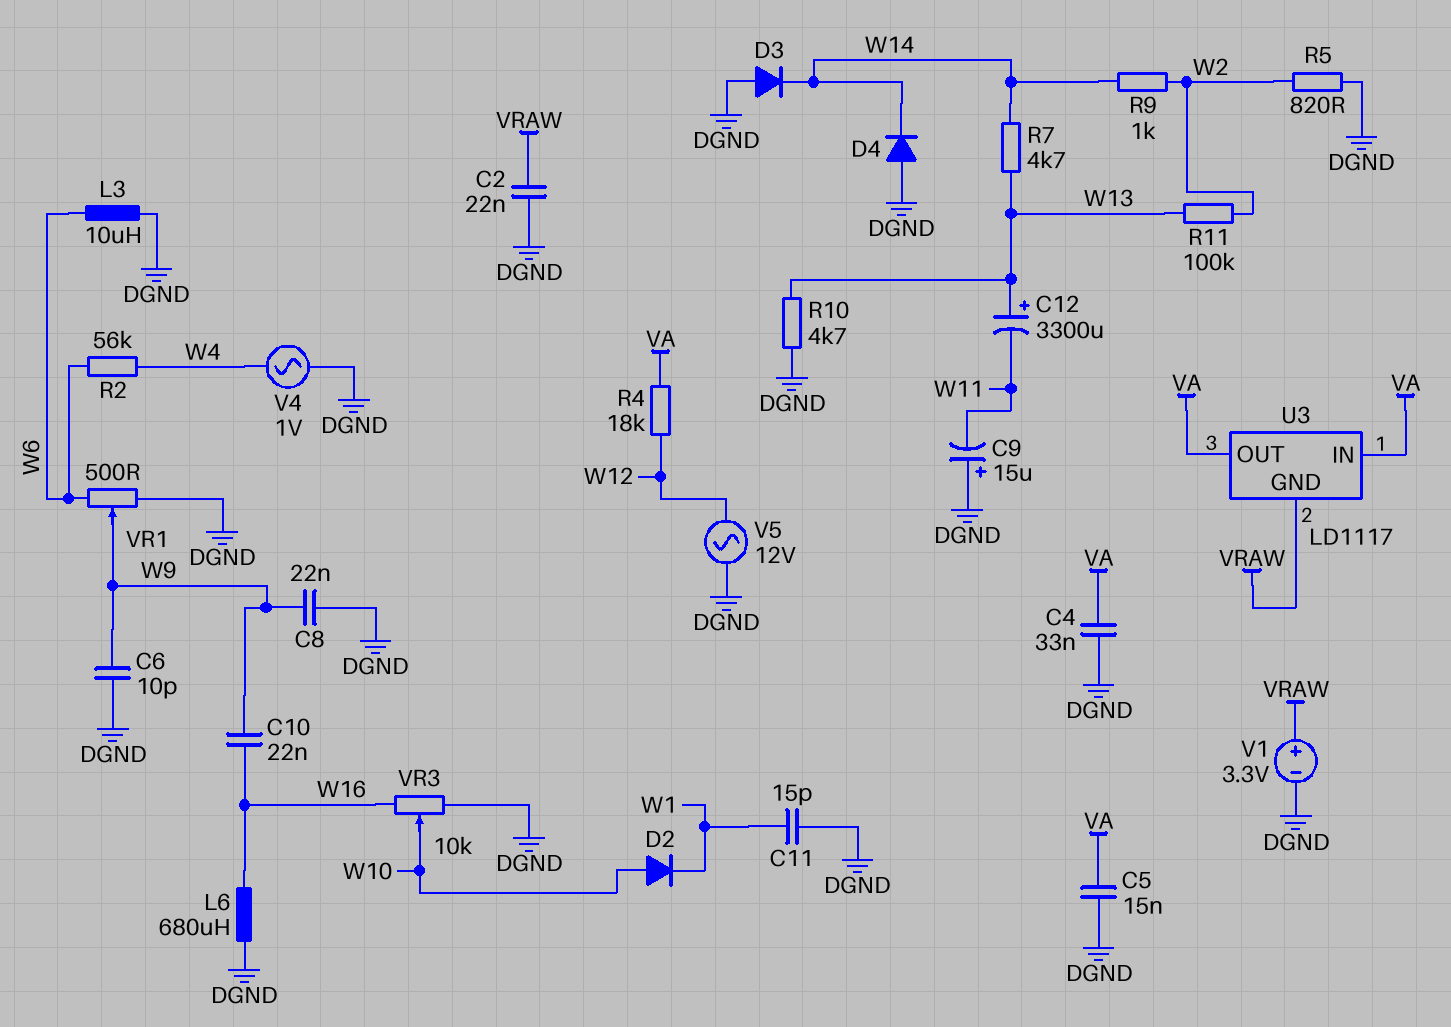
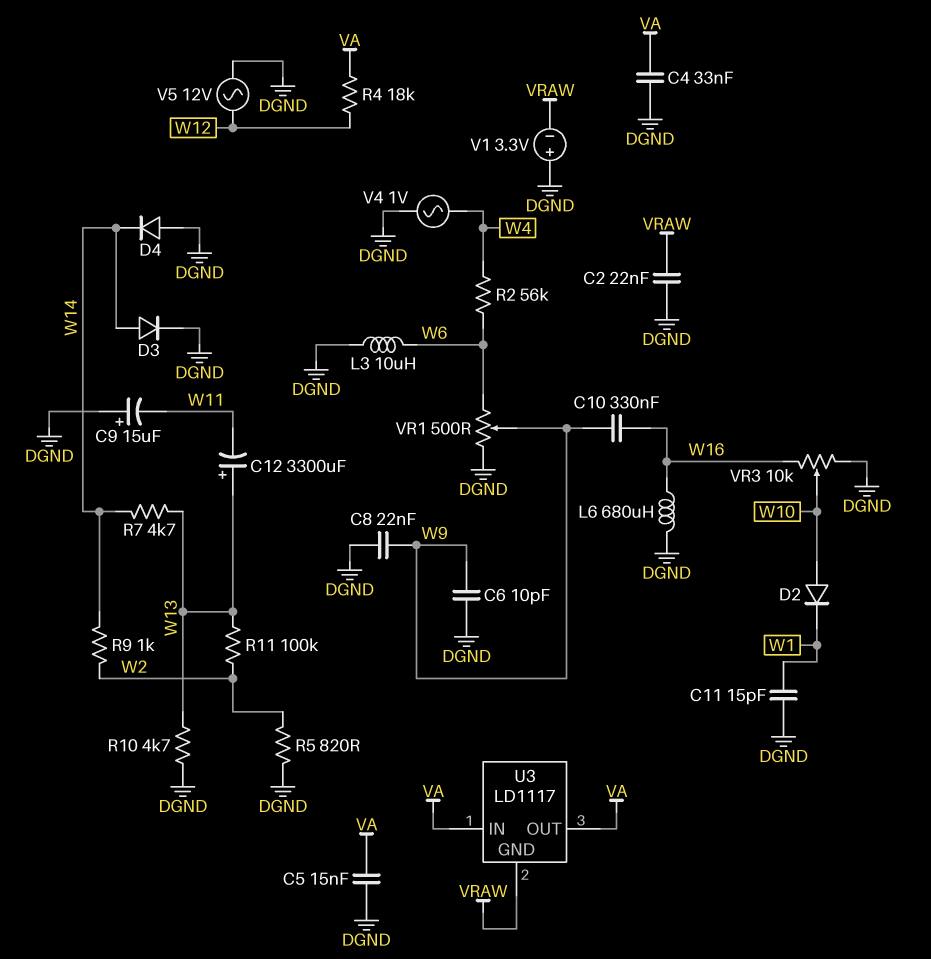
C10: 22nF (W9, W16) -> 330nF (W9, W16)
D3: diode (A DGND, K W14) -> diode (A W14, K DGND)
V1: 3.3V (plus VRAW, minus DGND) -> 3.3V (plus DGND, minus VRAW)

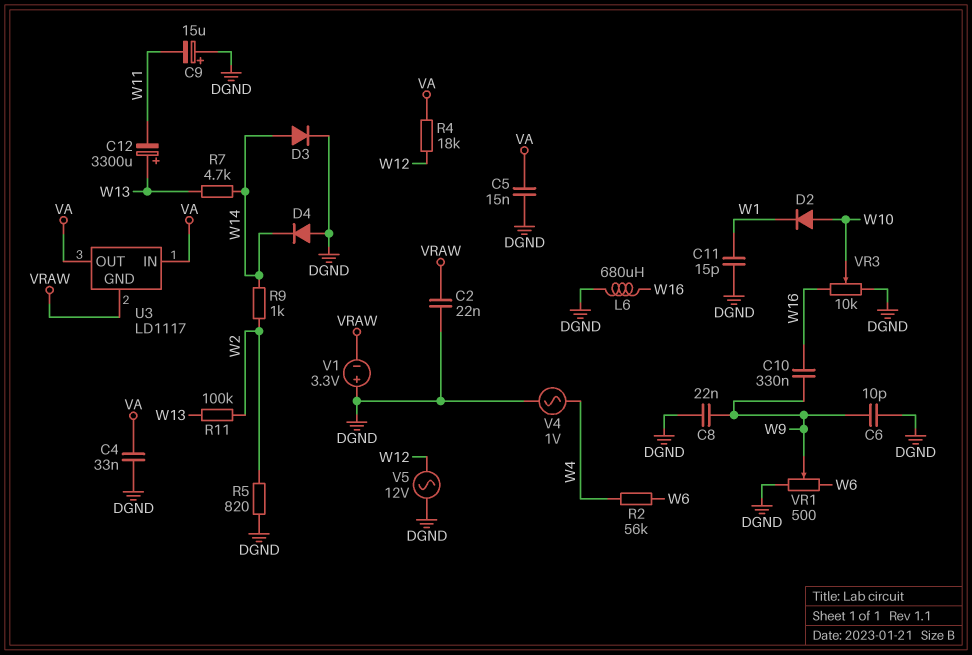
L3: 10uH (DGND, W6) -> none
R10: 4.7k (DGND, W13) -> none

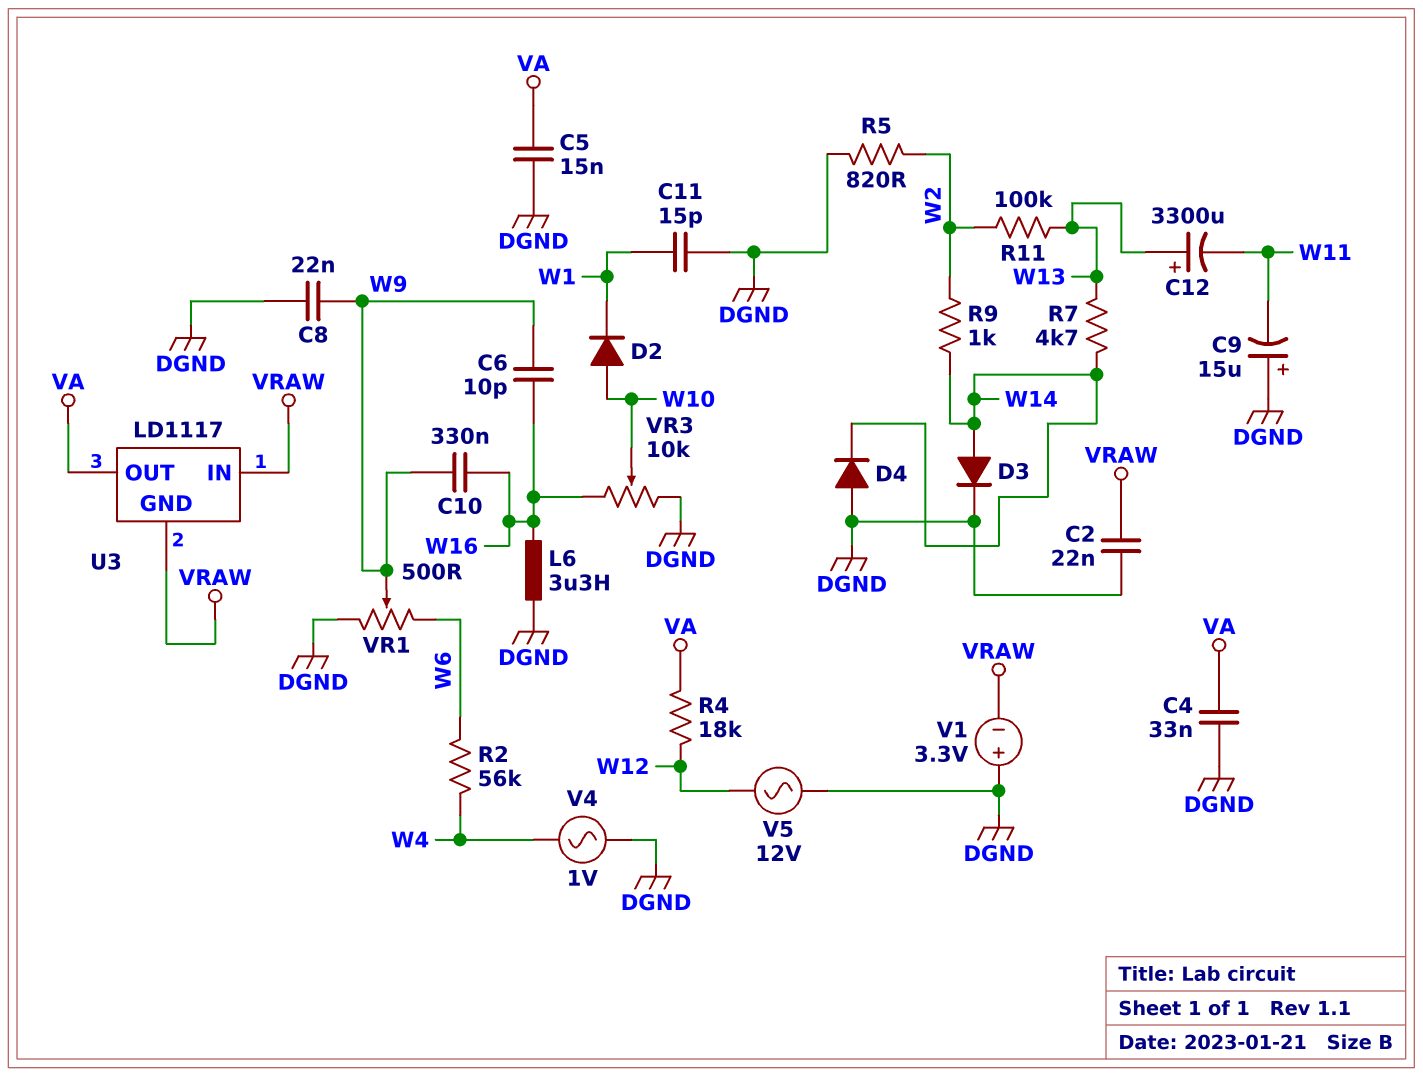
C6: 10pF (DGND, W9) -> 10pF (W9, W16)
L6: 680uH (DGND, W16) -> 3.3uH (DGND, W16)
U3 pin IN: VA -> VRAW

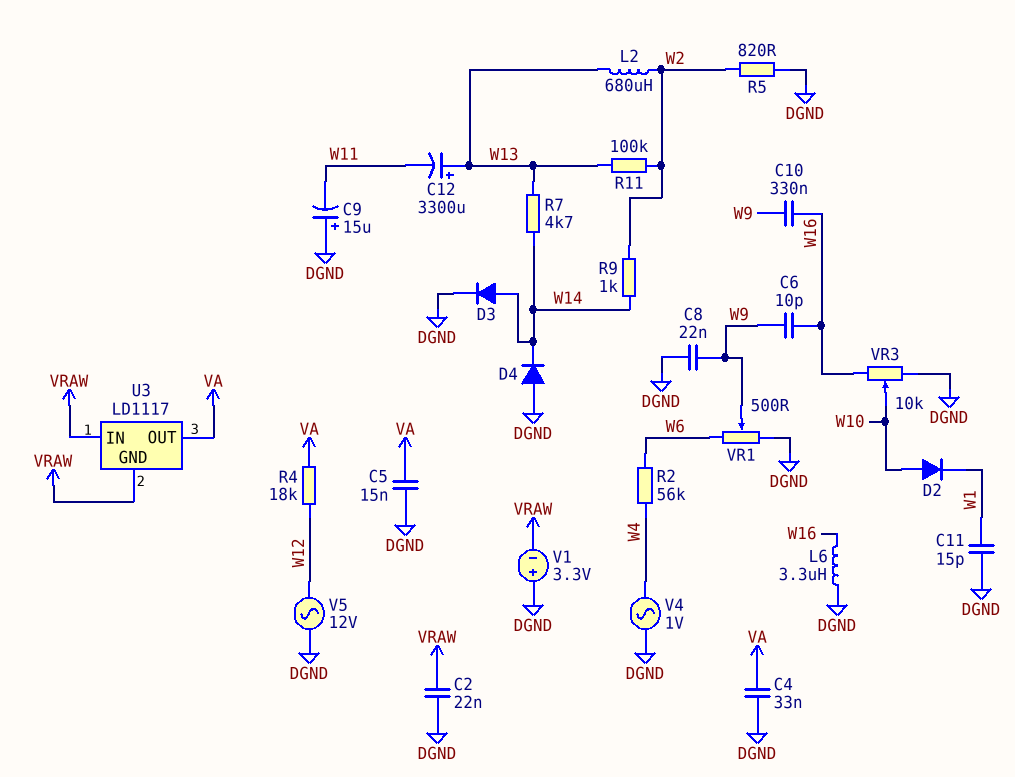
L2: none -> 680uH (W2, W13)

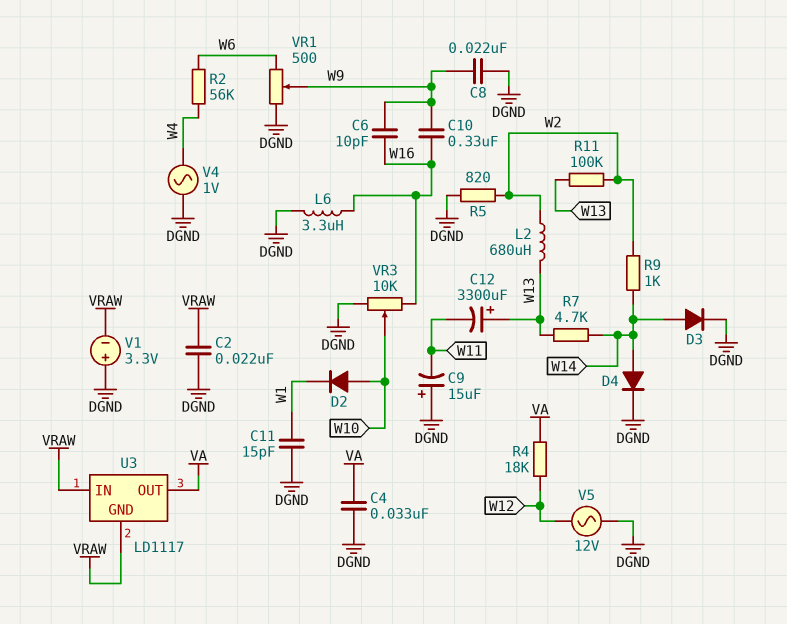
C5: 15nF (DGND, VA) -> none
D4: diode (A DGND, K W14) -> diode (A W14, K DGND)

